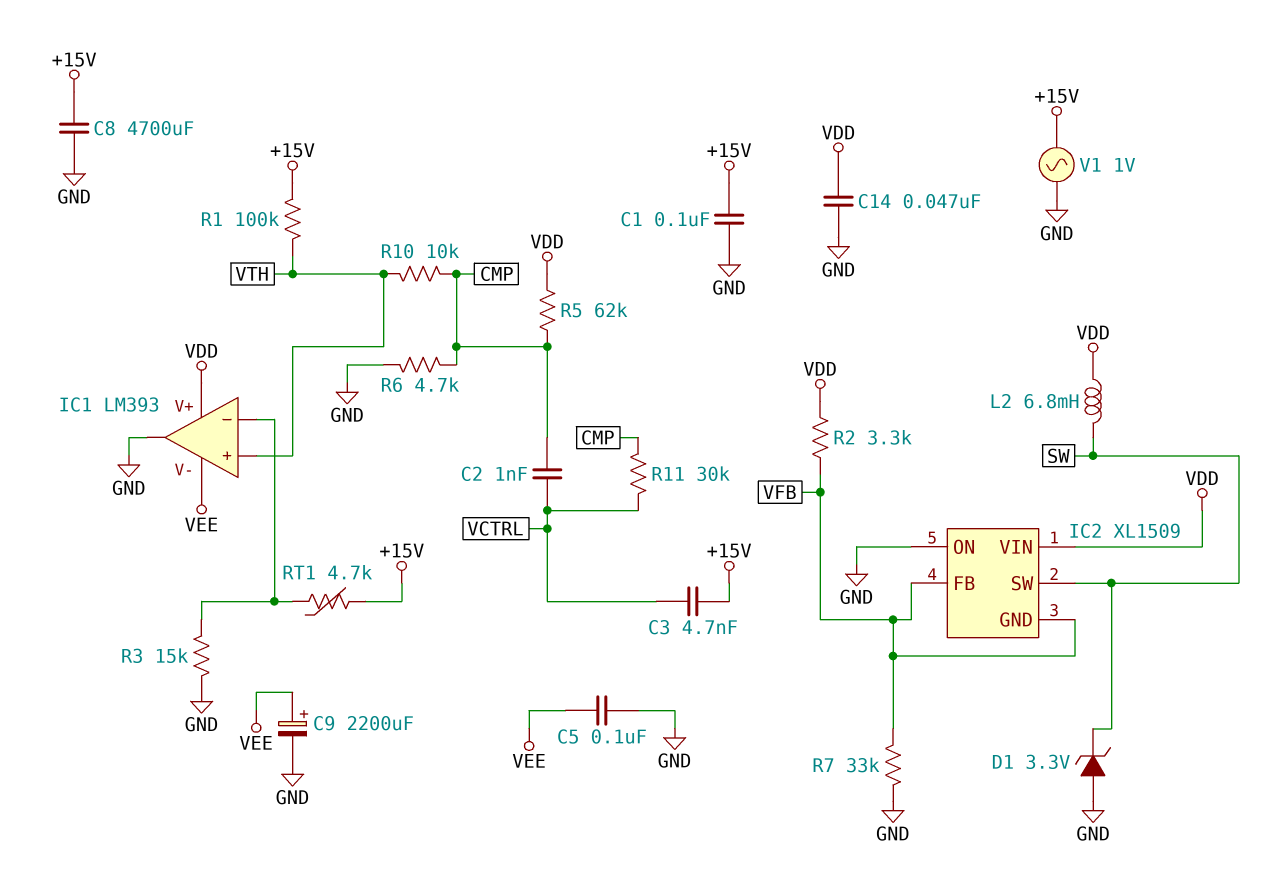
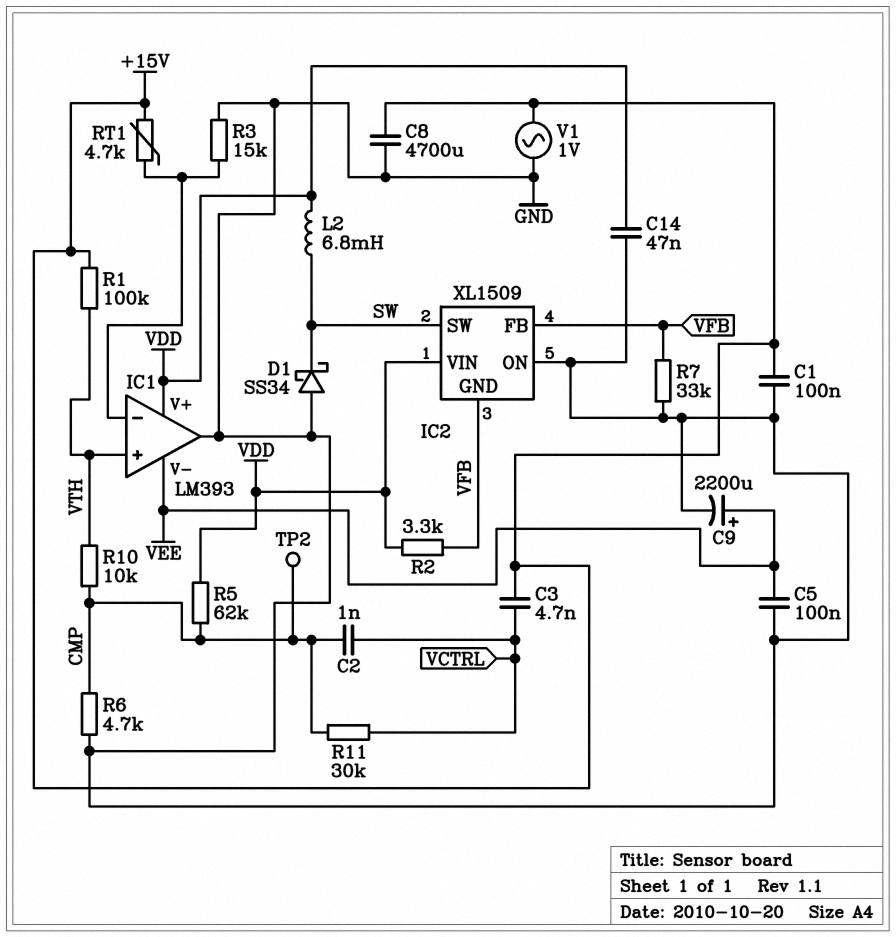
D1: zener 3.3V (A GND, K SW) -> schottky SS34 (A GND, K SW)
TP2: none -> test point (CMP)

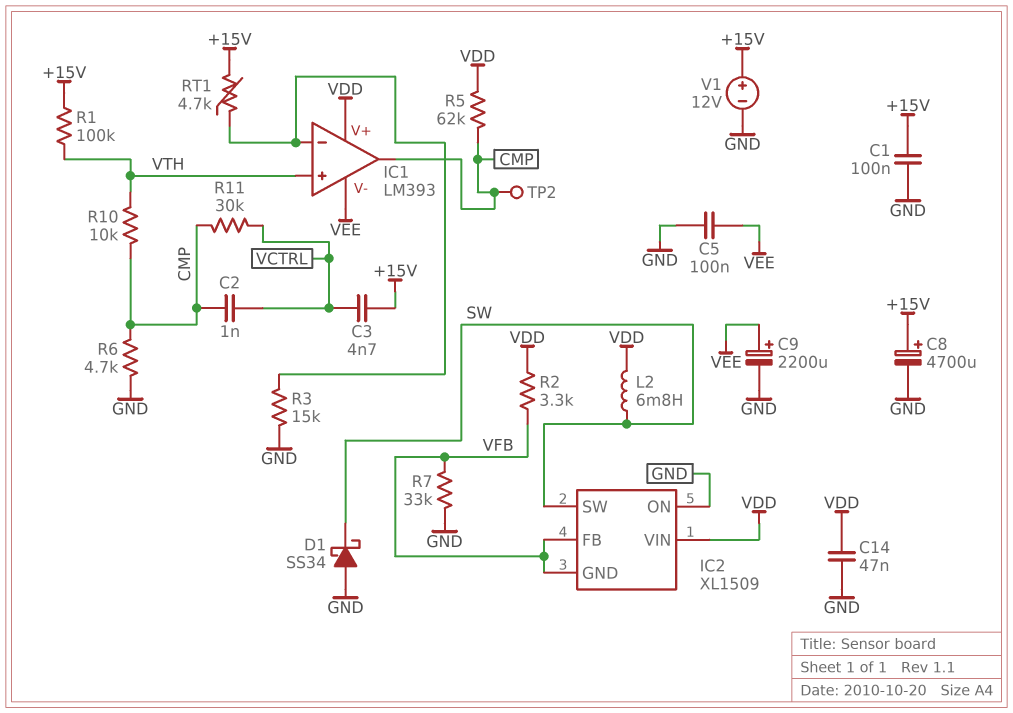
C8: 4700uF (+15V, GND) -> 4700uF (plus +15V, minus GND)
IC1 pin out: GND -> CMP
V1: AC 1V (+15V, GND) -> 12V (plus +15V, minus GND)

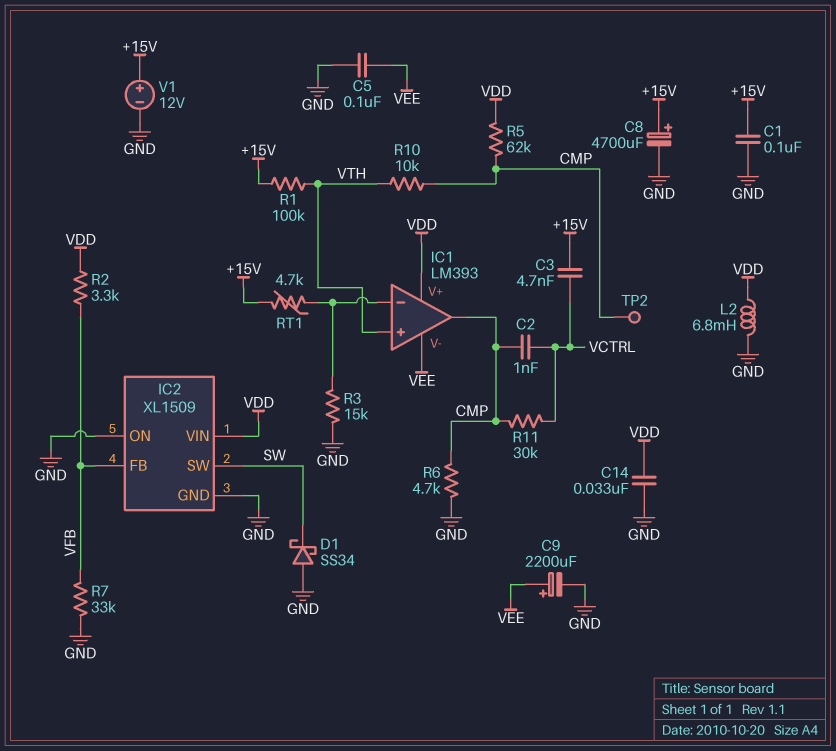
C14: 47nF (GND, VDD) -> 33nF (GND, VDD)
IC2 pin GND: VFB -> GND
L2: 6.8mH (SW, VDD) -> 6.8mH (GND, VDD)

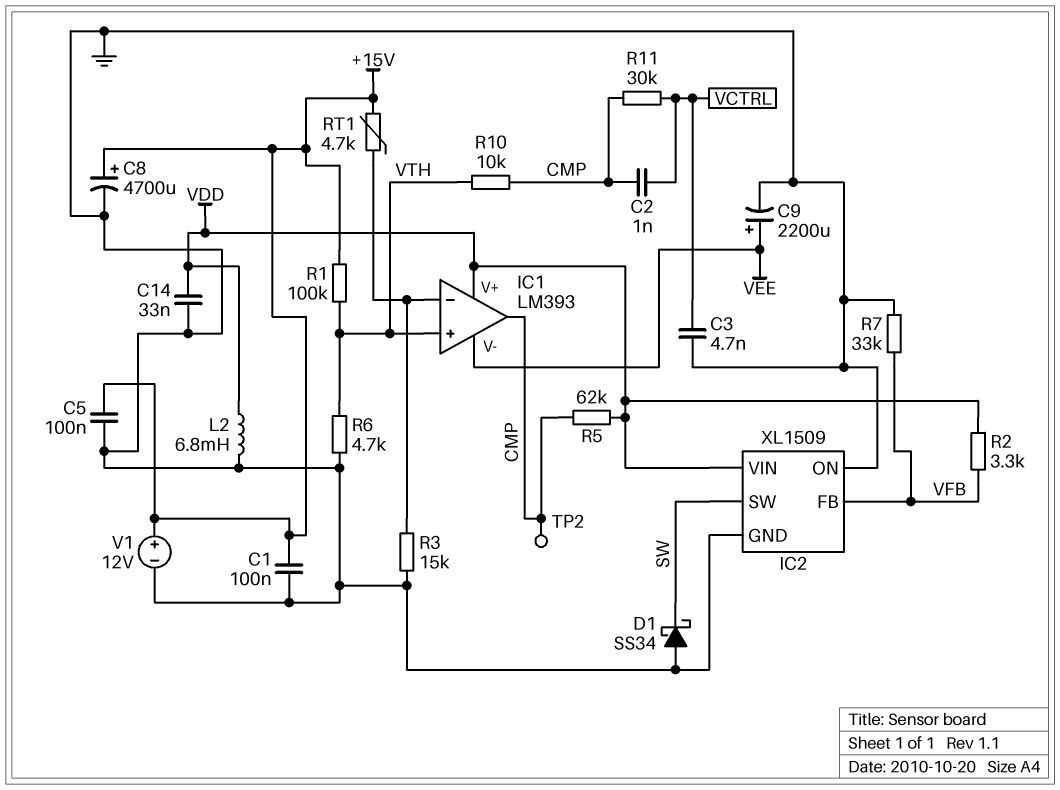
C3: 4.7nF (+15V, VCTRL) -> 4.7nF (GND, VCTRL)
C5: 100nF (GND, VEE) -> 100nF (+15V, GND)
R6: 4.7k (CMP, GND) -> 4.7k (GND, VTH)

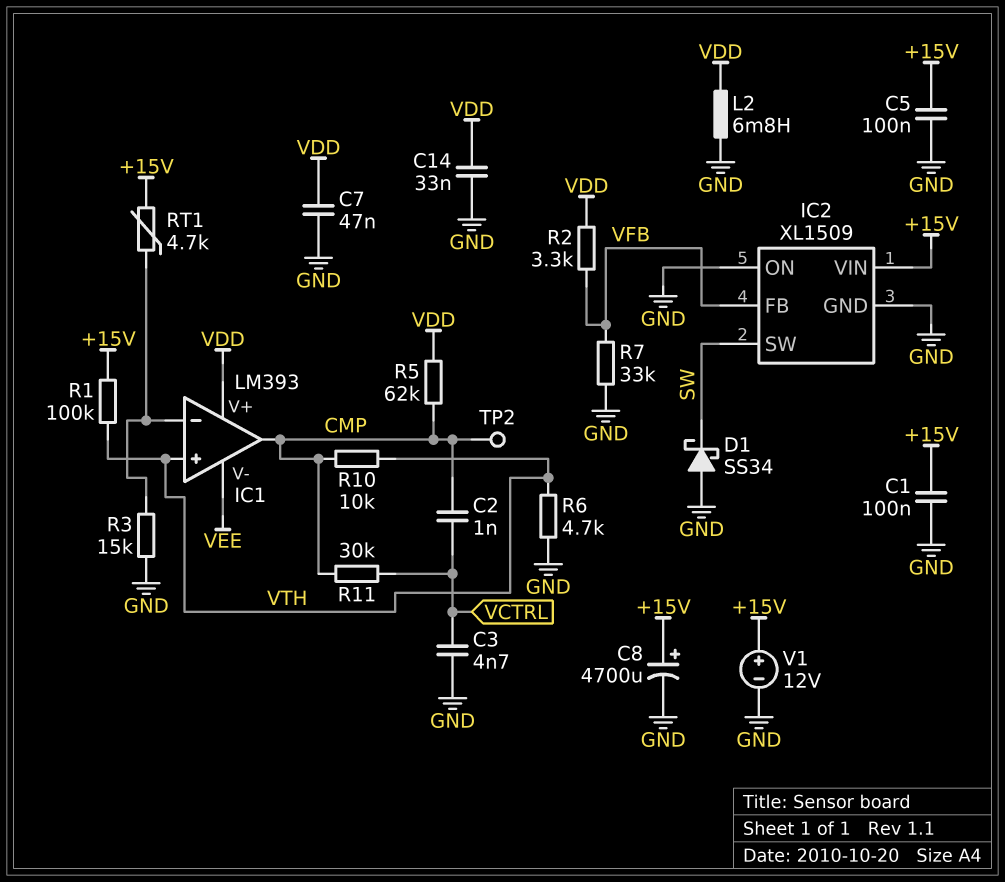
C7: none -> 47nF (GND, VDD)
C9: 2200uF (plus VEE, minus GND) -> none
IC2 pin VIN: VDD -> +15V

